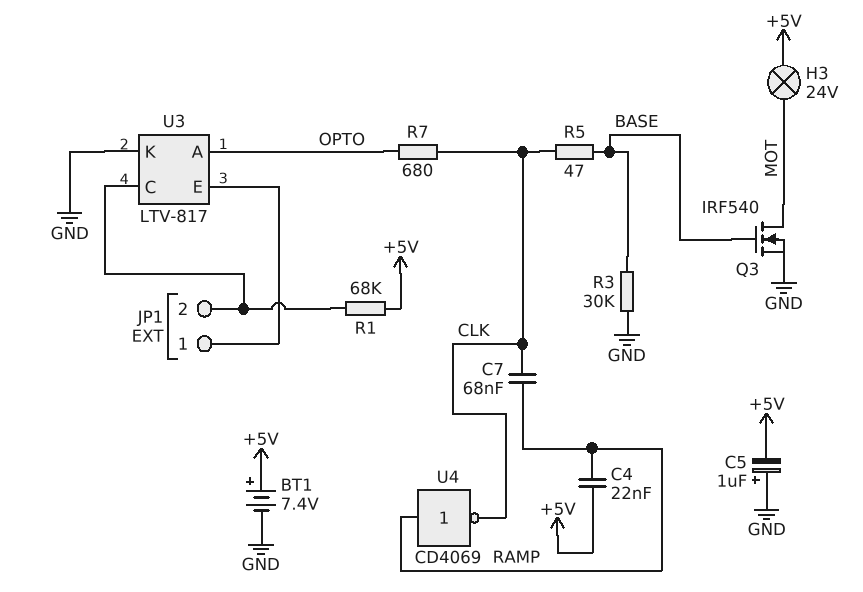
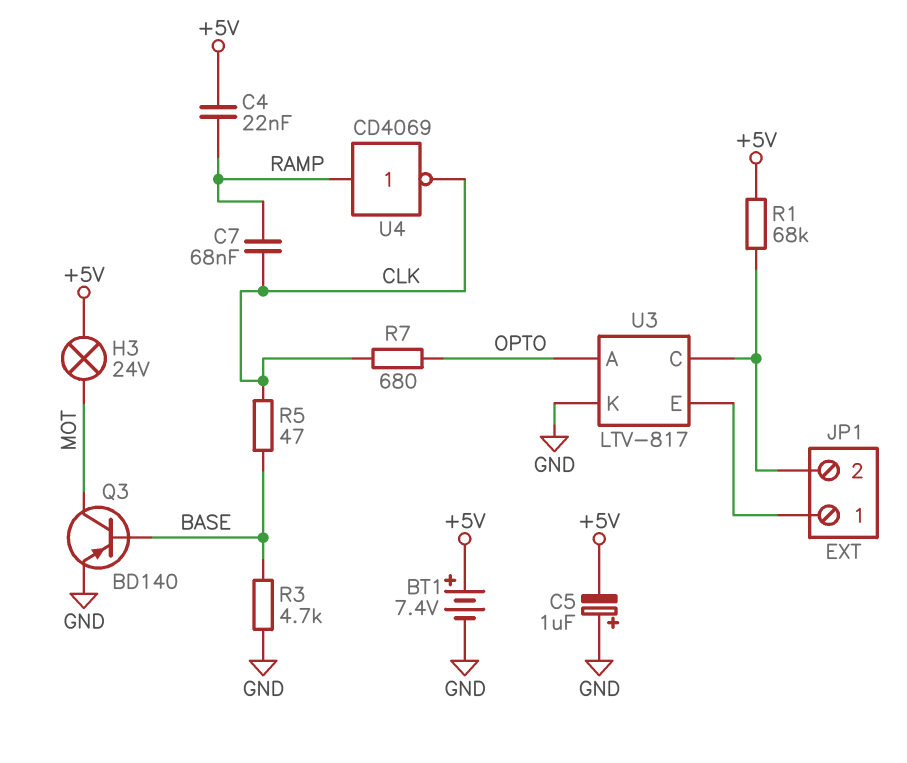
Q3: NMOS IRF540 (G BASE, D MOT, S GND) -> PNP BD140 (B BASE, C MOT, E GND)
R3: 30k (BASE, GND) -> 4.7k (BASE, GND)

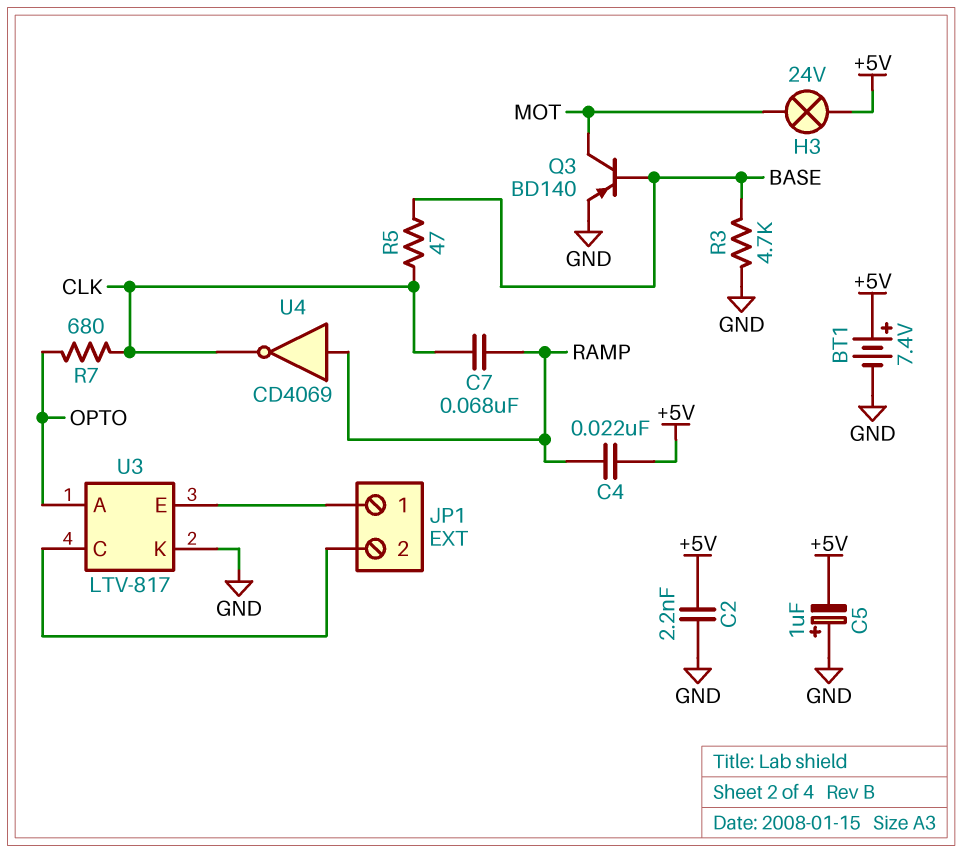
C2: none -> 2.2nF (+5V, GND)
R1: 68k (+5V, JP1/2) -> none

